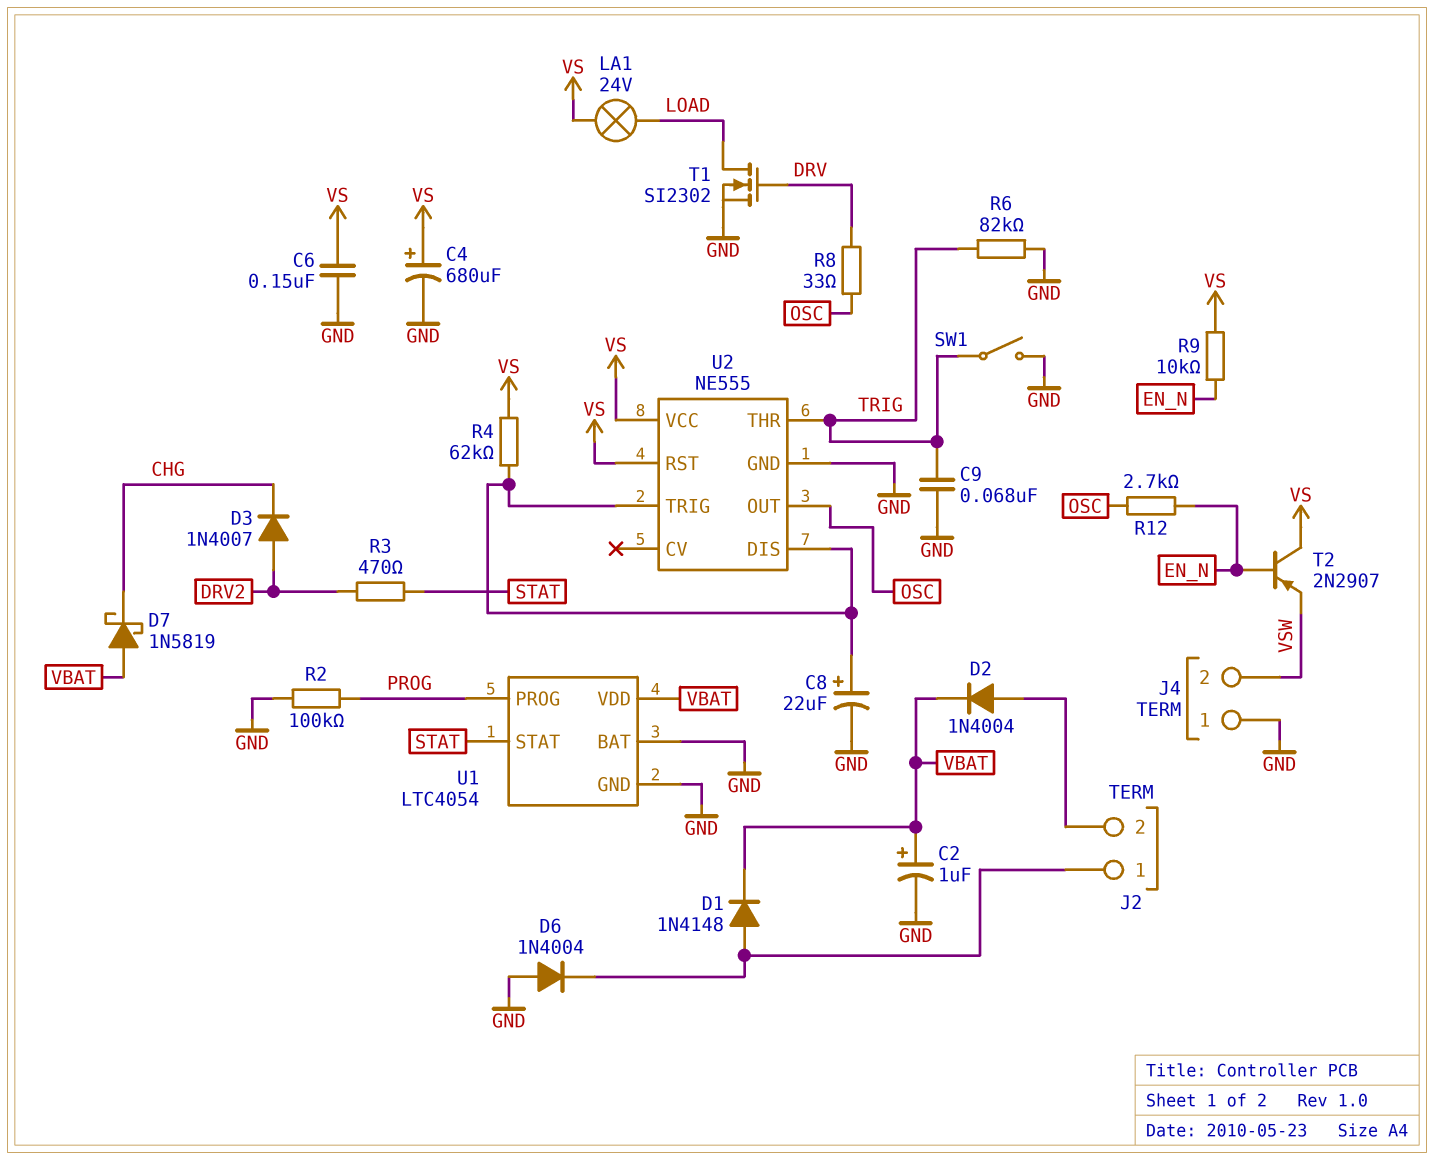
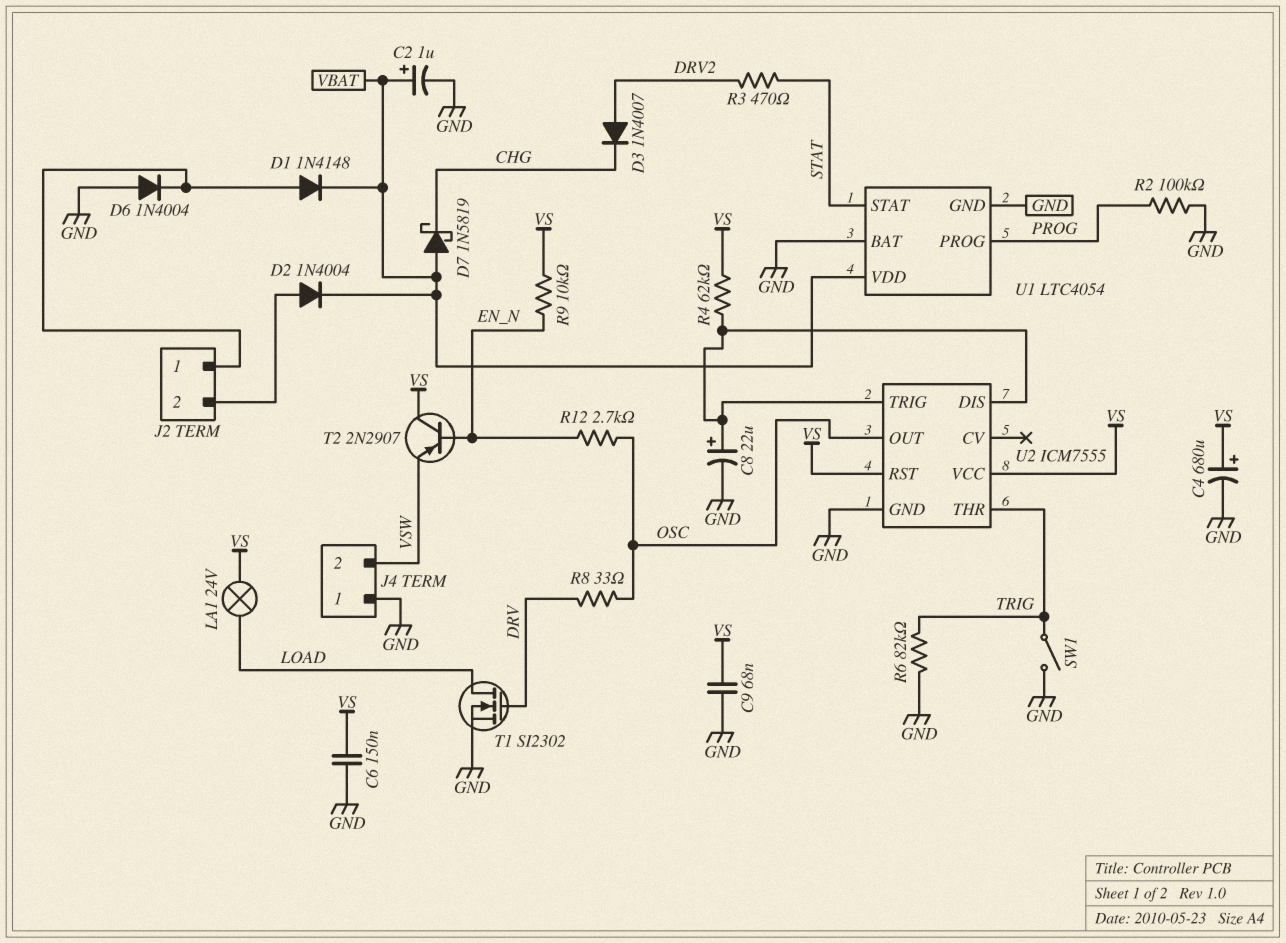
C9: 68nF (GND, TRIG) -> 68nF (GND, VS)
U2: NE555 -> ICM7555

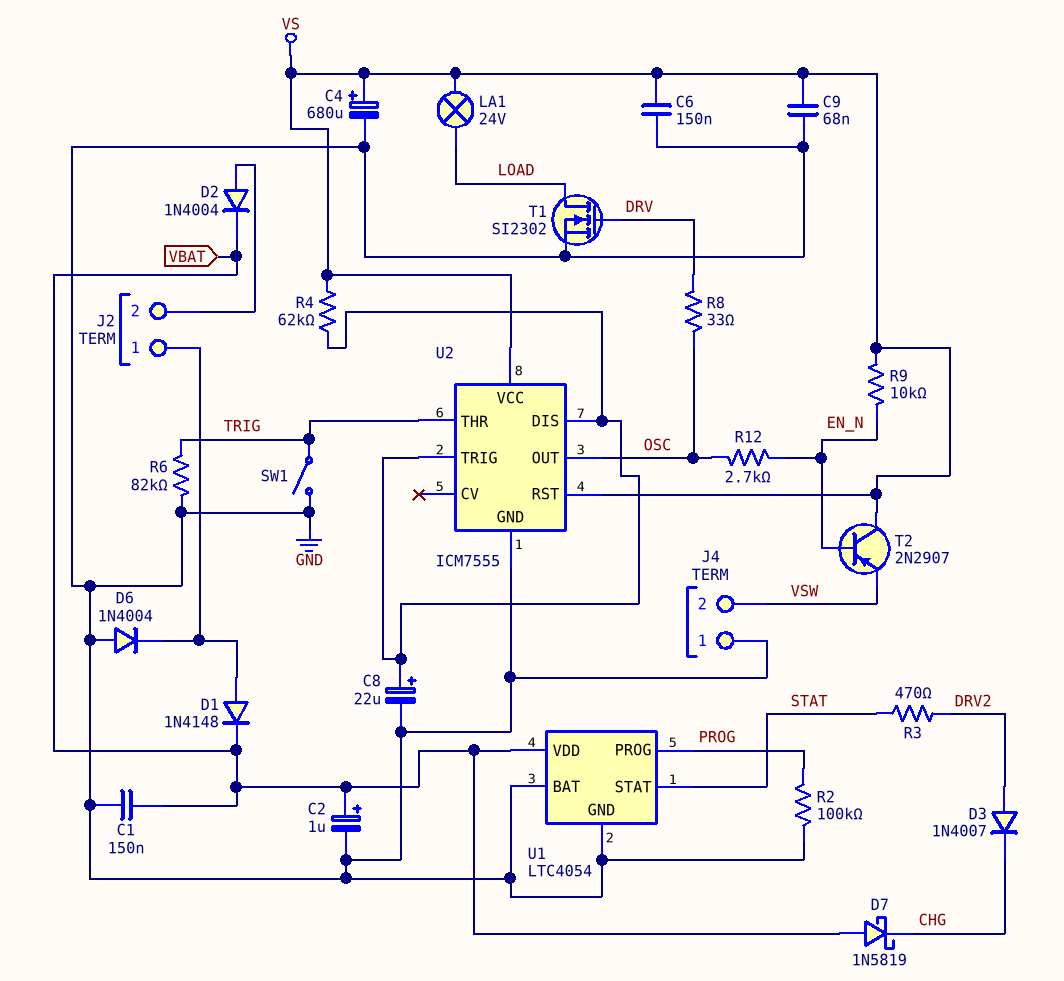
C1: none -> 150nF (GND, VBAT)

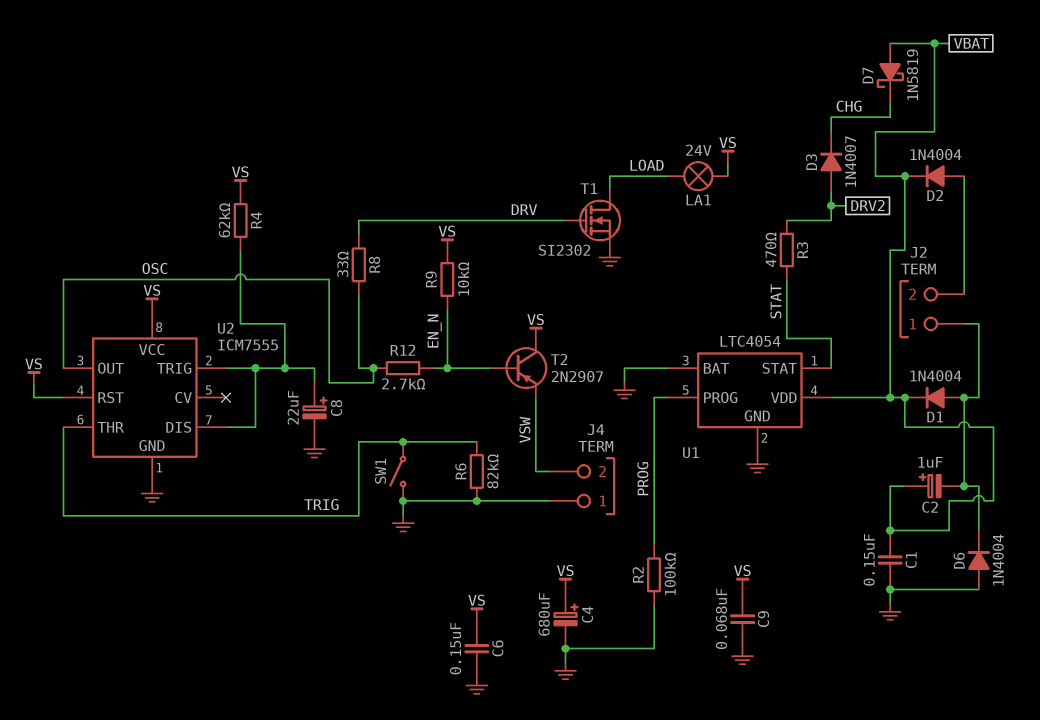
C2: 1uF (plus VBAT, minus GND) -> 1uF (plus VBAT, minus J2/1)
D1: diode 1N4148 (A J2/1, K VBAT) -> diode 1N4004 (A J2/1, K VBAT)

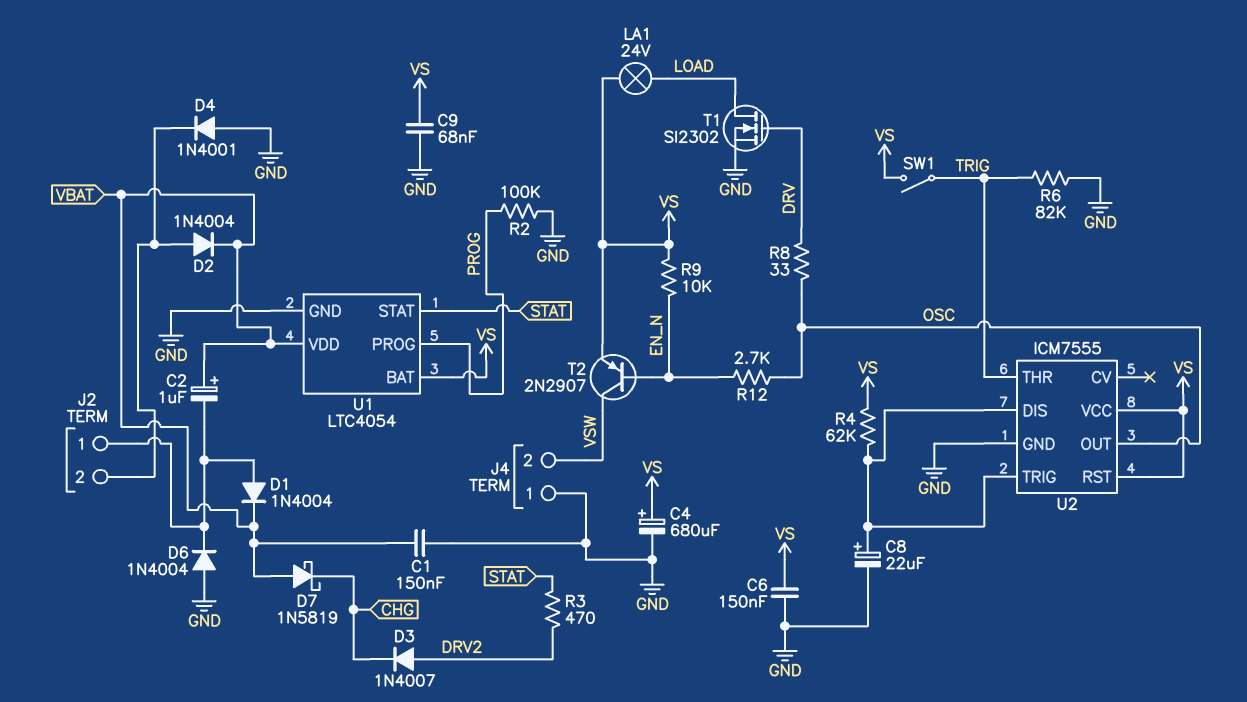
D4: none -> diode 1N4001 (A GND, K J2/2)
SW1: switch (GND, TRIG) -> switch (TRIG, VS)
T2: PNP 2N2907 (B EN_N, C VS, E VSW) -> PNP 2N2907 (B EN_N, C VSW, E VS)
U1 pin BAT: GND -> VS

